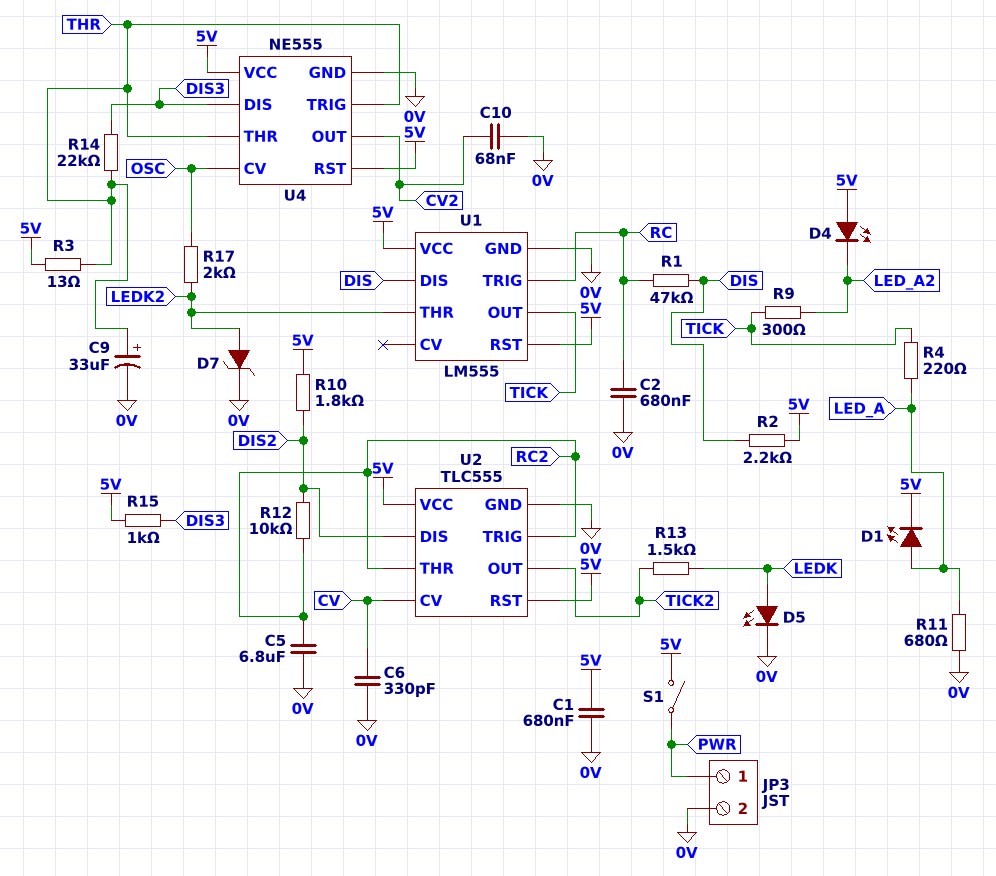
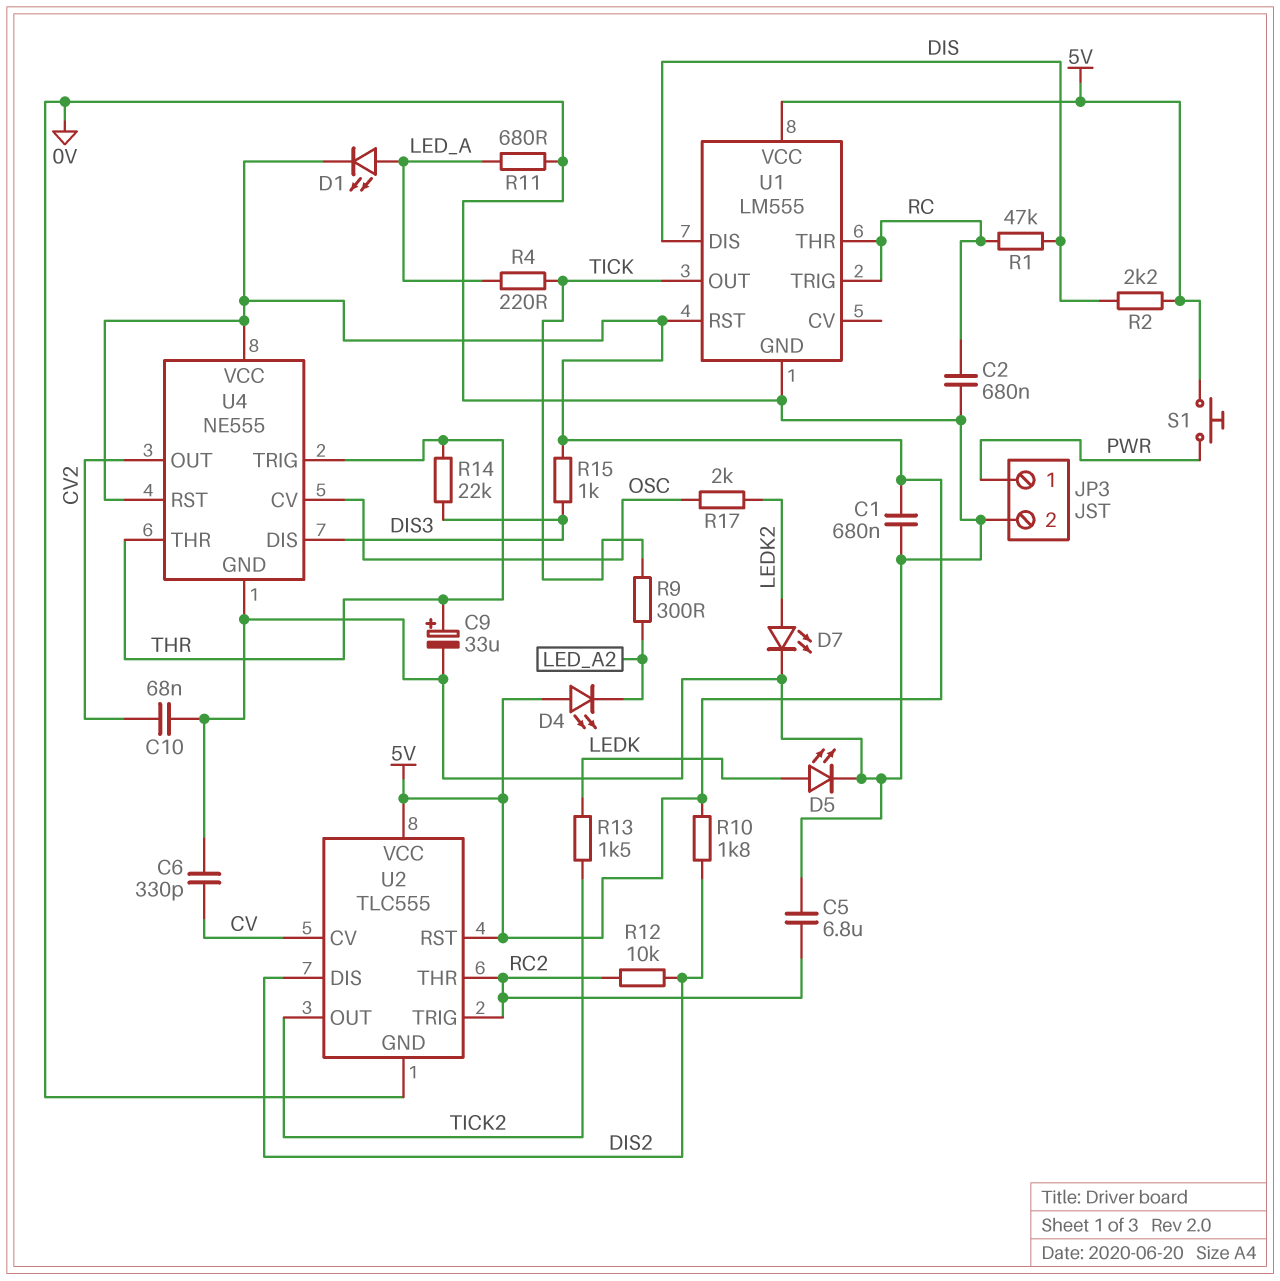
D7: zener (A LEDK2, K 0V) -> LED (A LEDK2, K 0V)
R3: 13 (5V, THR) -> none
S1: switch (5V, PWR) -> button (5V, PWR)
U1 pin THR: LEDK2 -> RC

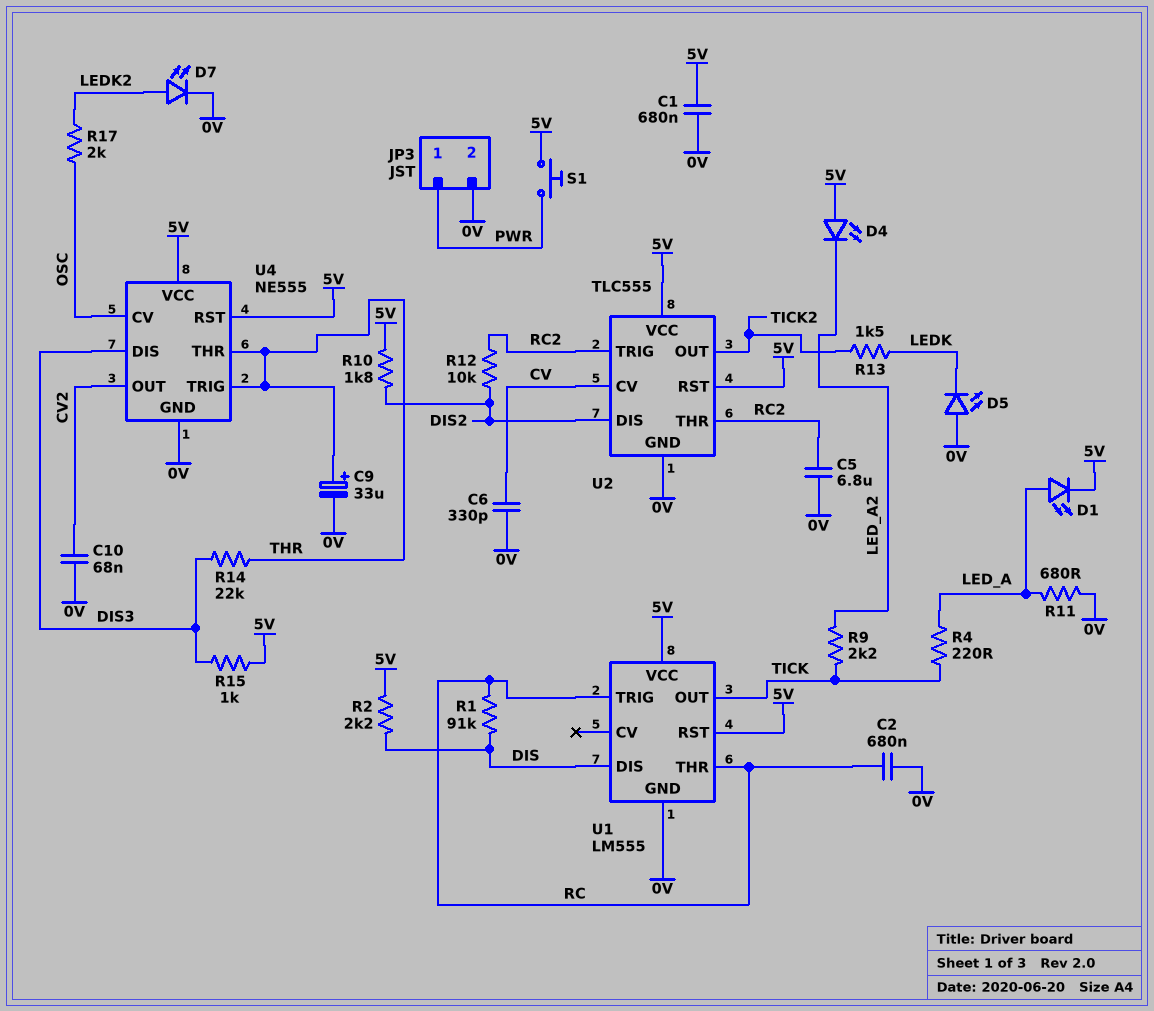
D5: LED (A LEDK, K 0V) -> LED (A 0V, K LEDK)
R1: 47k (DIS, RC) -> 91k (DIS, RC)
R9: 300 (LED_A2, TICK) -> 2.2k (LED_A2, TICK)

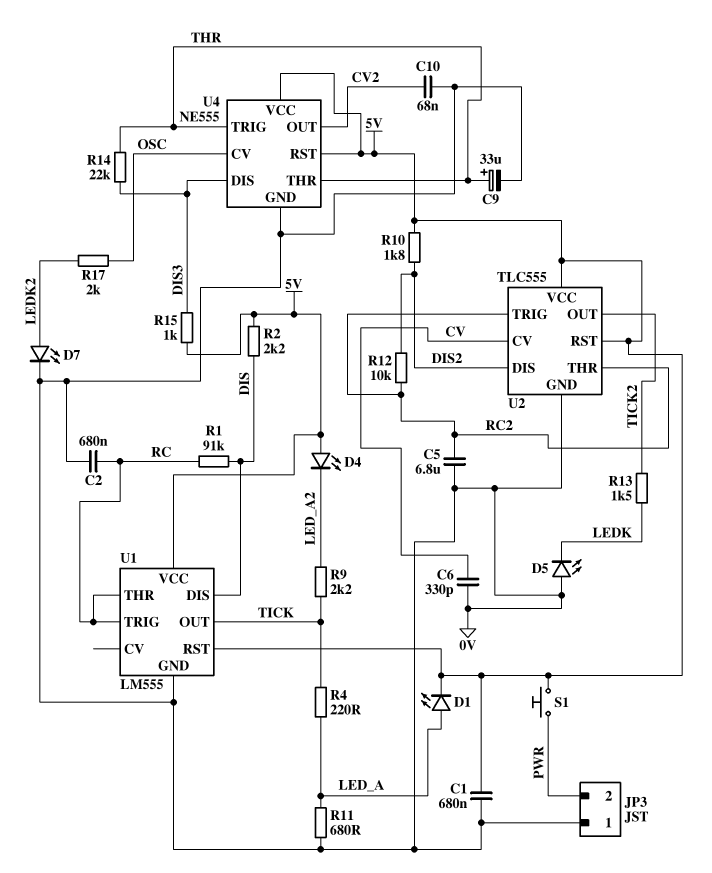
JP3 pin 1: PWR -> 0V
JP3 pin 2: 0V -> PWR

